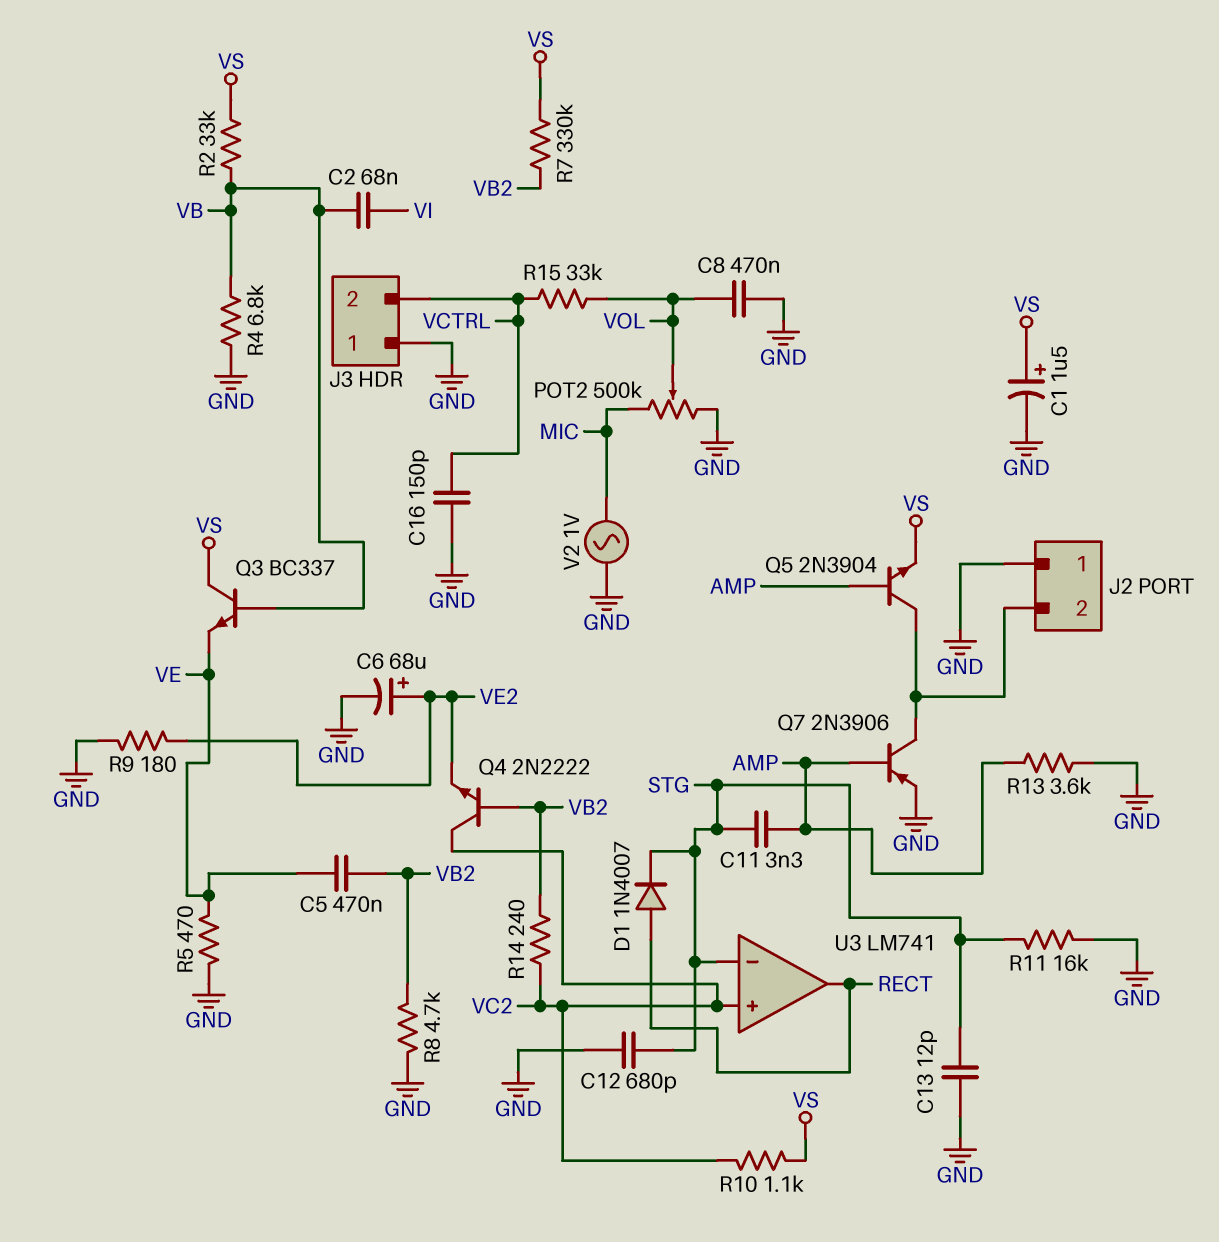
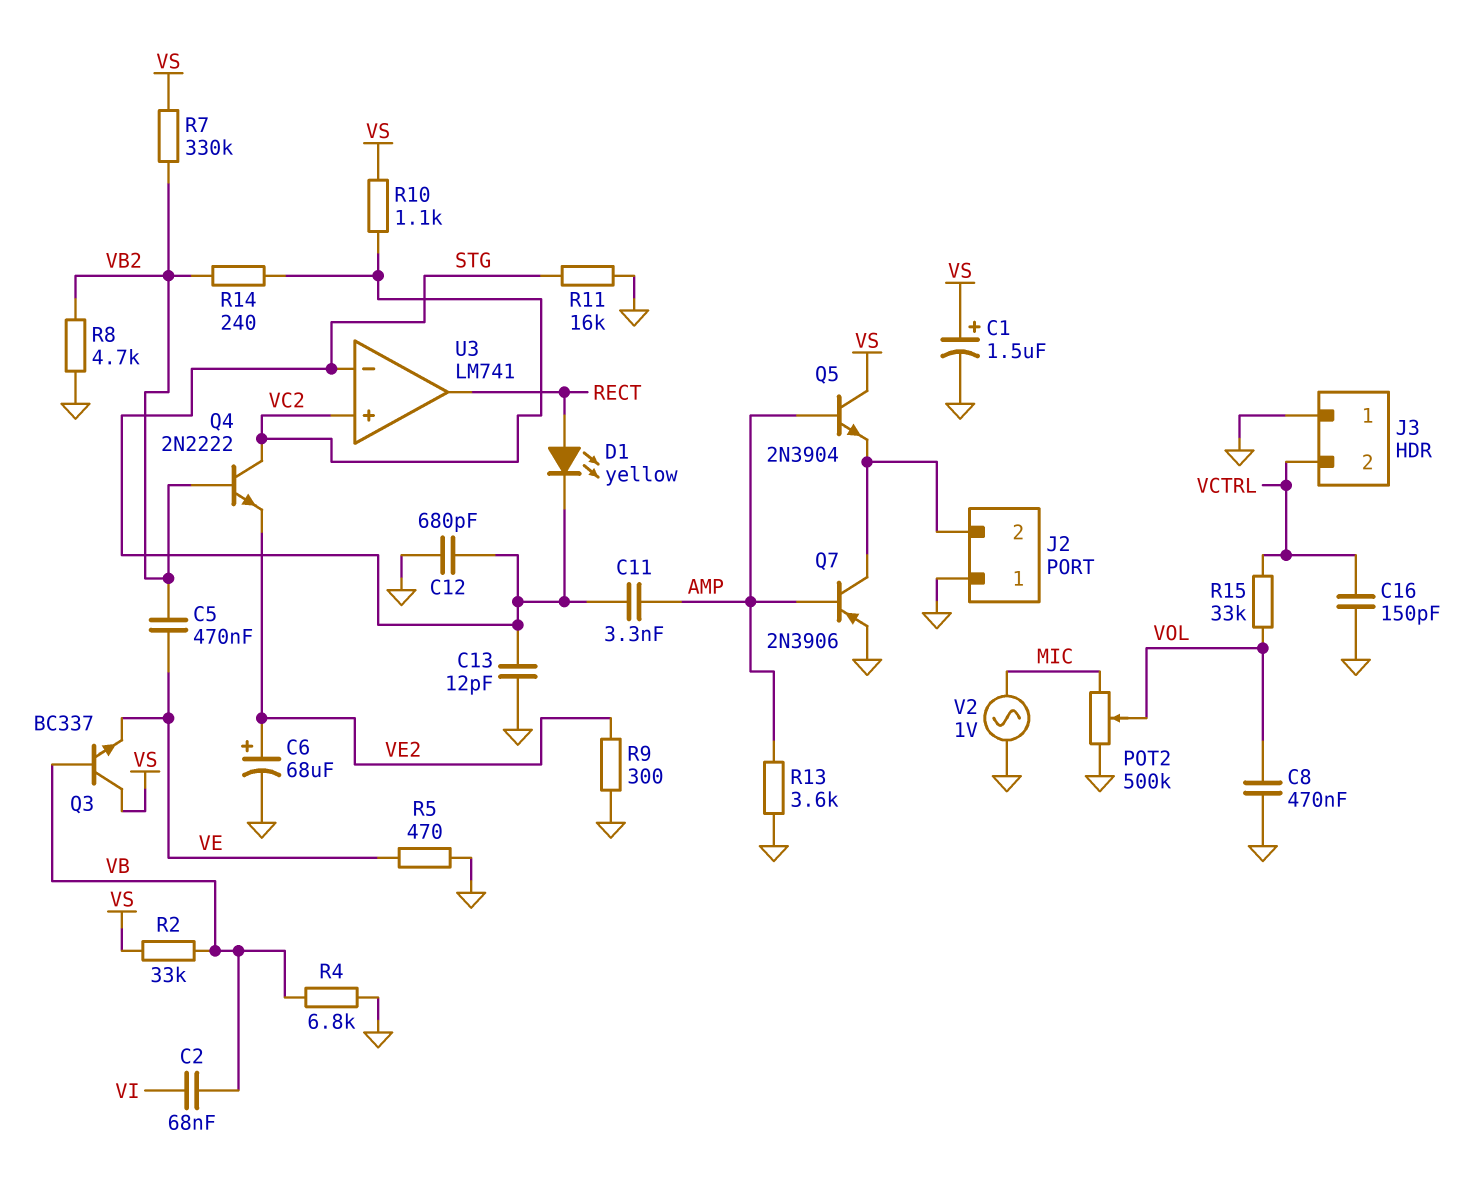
D1: diode 1N4007 (A RECT, K STG) -> LED yellow (A RECT, K STG)
Q5: NPN 2N3904 (B AMP, C J2/2, E VS) -> NPN 2N3904 (B AMP, C VS, E J2/2)
R9: 180 (GND, VE2) -> 300 (GND, VE2)

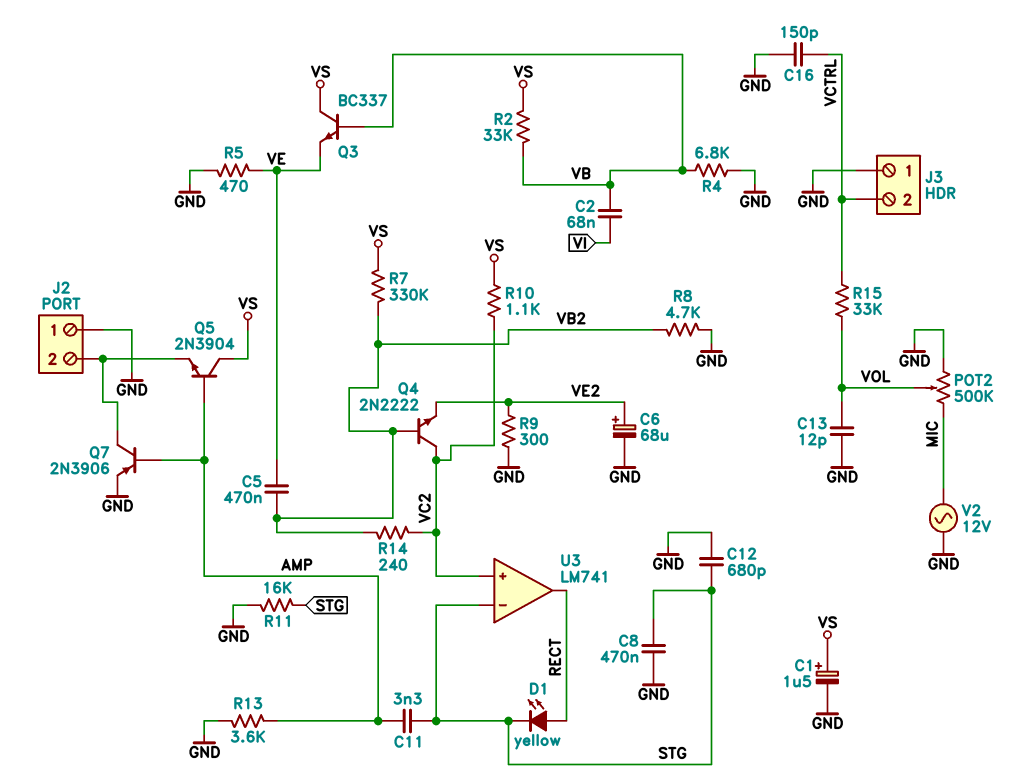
C8: 470nF (GND, VOL) -> 470nF (GND, STG)
C13: 12pF (GND, STG) -> 12pF (GND, VOL)
V2: AC 1V (GND, MIC) -> AC 12V (GND, MIC)

